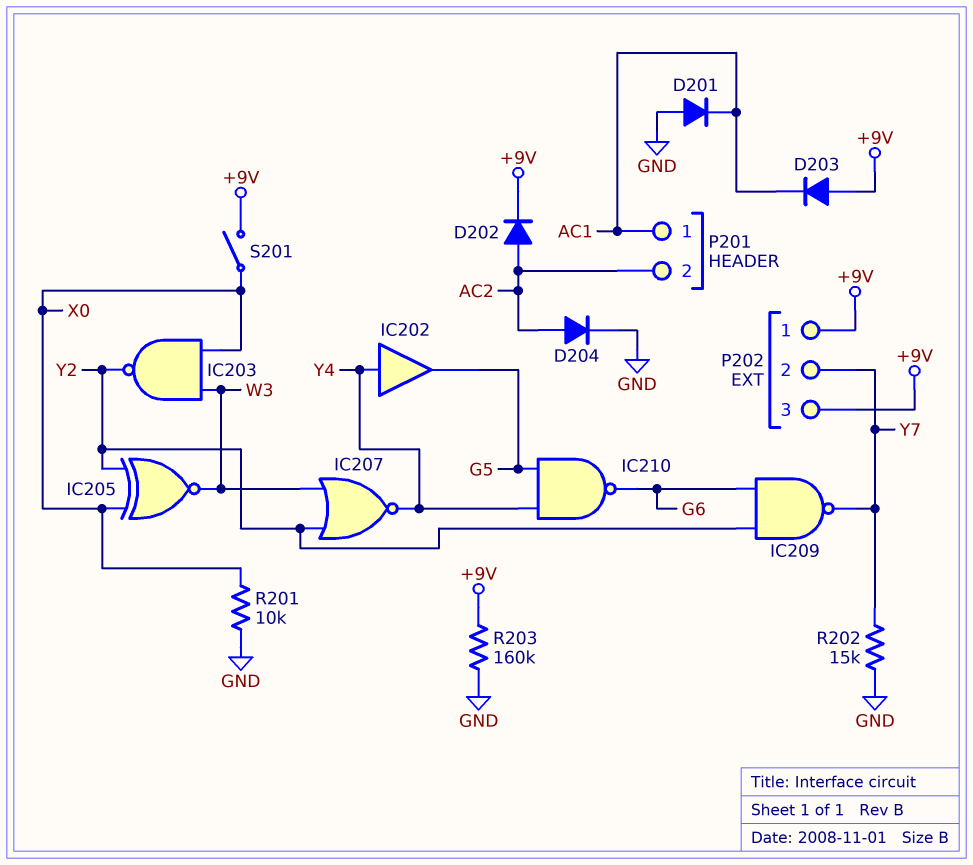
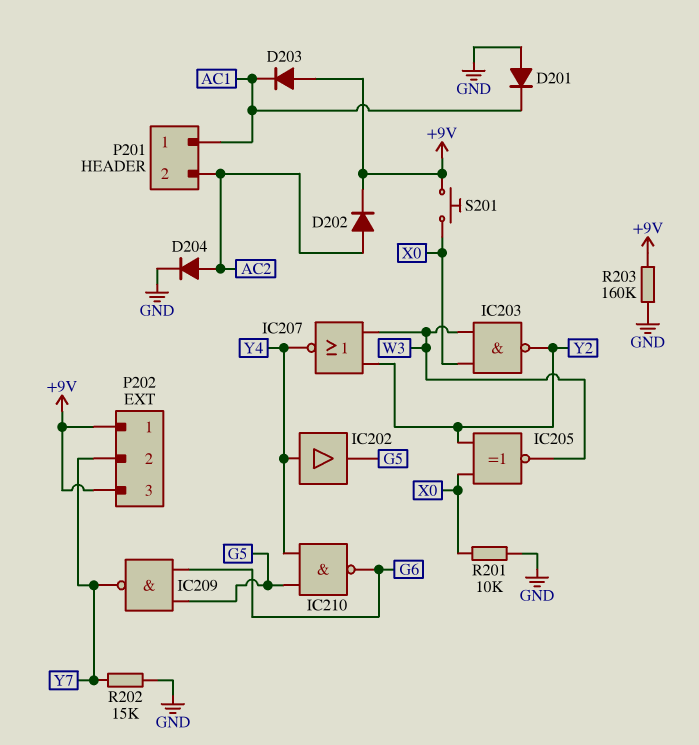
IC209: NAND (in G6, in Y2, out Y7) -> NAND (in G5, in G6, out Y7)
S201: switch (+9V, X0) -> button (+9V, X0)

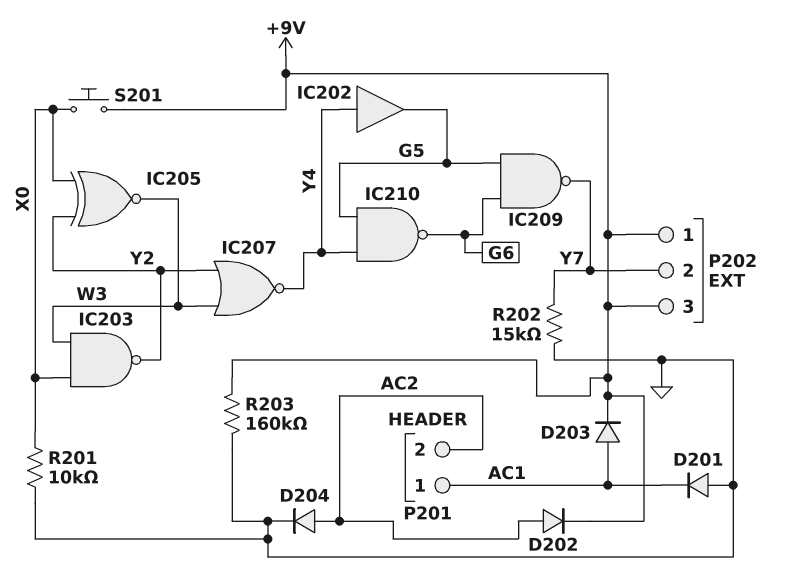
D203: diode (A +9V, K AC1) -> diode (A AC1, K +9V)

